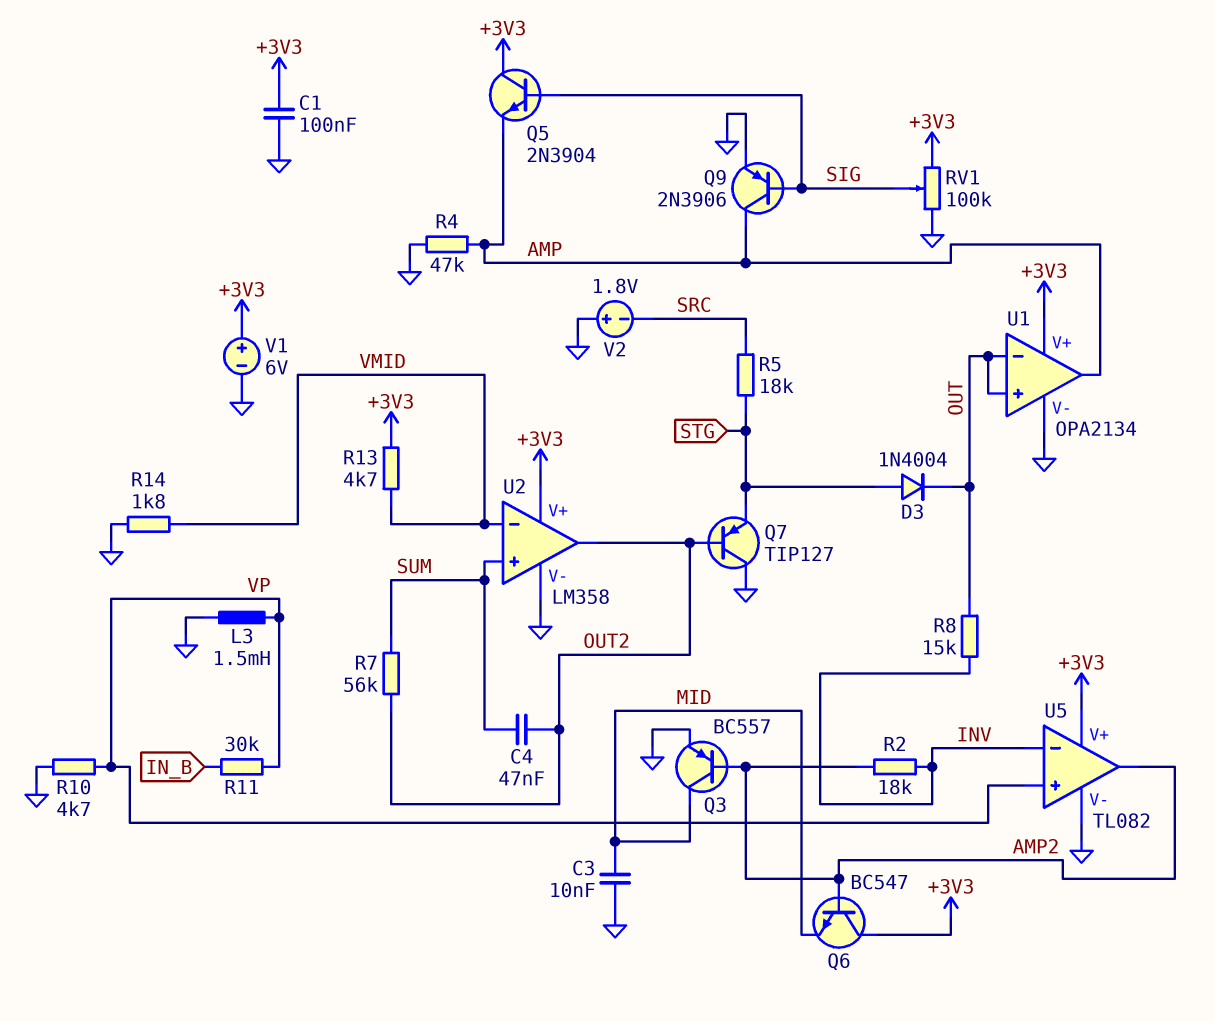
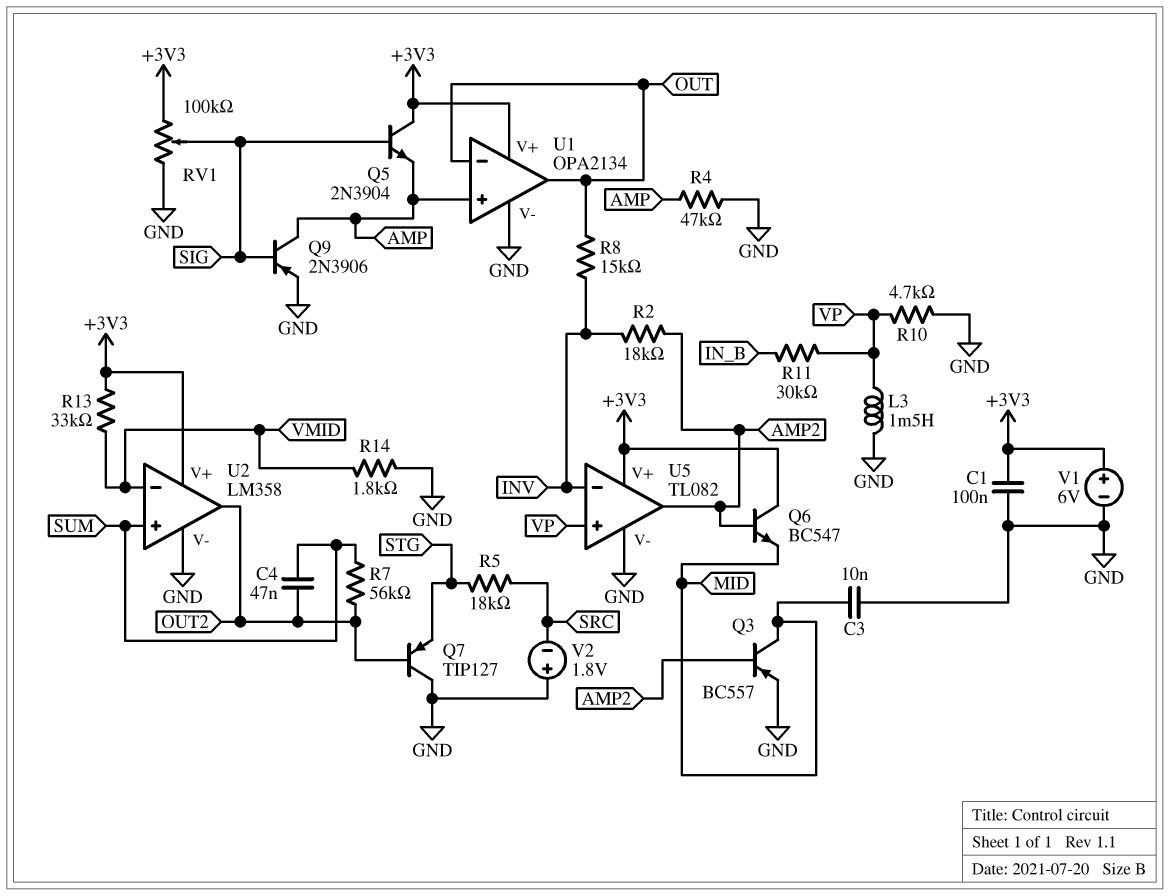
D3: diode 1N4004 (A STG, K OUT) -> none
R13: 4.7k (+3V3, VMID) -> 33k (+3V3, VMID)
U1 pin in+: OUT -> AMP
U1 pin out: AMP -> OUT

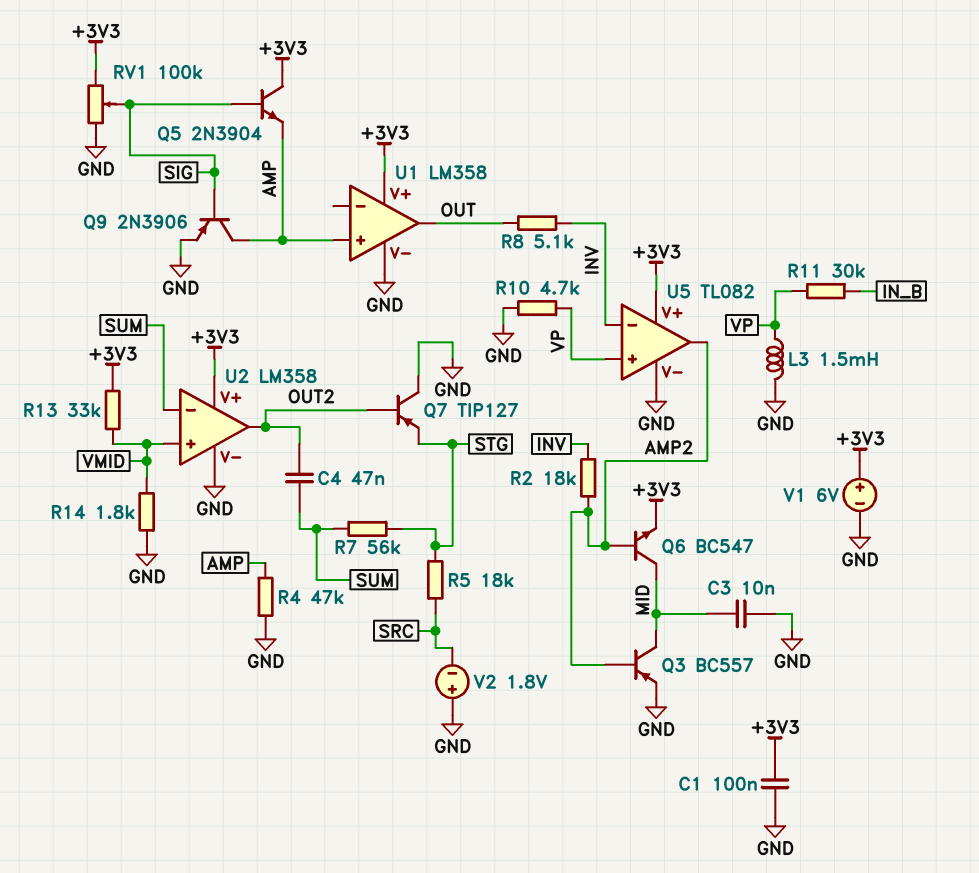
Q6: NPN BC547 (B AMP2, C +3V3, E MID) -> NPN BC547 (B AMP2, C MID, E +3V3)
R7: 56k (OUT2, SUM) -> 56k (STG, SUM)
R8: 15k (INV, OUT) -> 5.1k (INV, OUT)
U1: OPA2134 -> LM358
U1 pin in-: OUT -> none
U2 pin in+: SUM -> VMID
U2 pin in-: VMID -> SUM

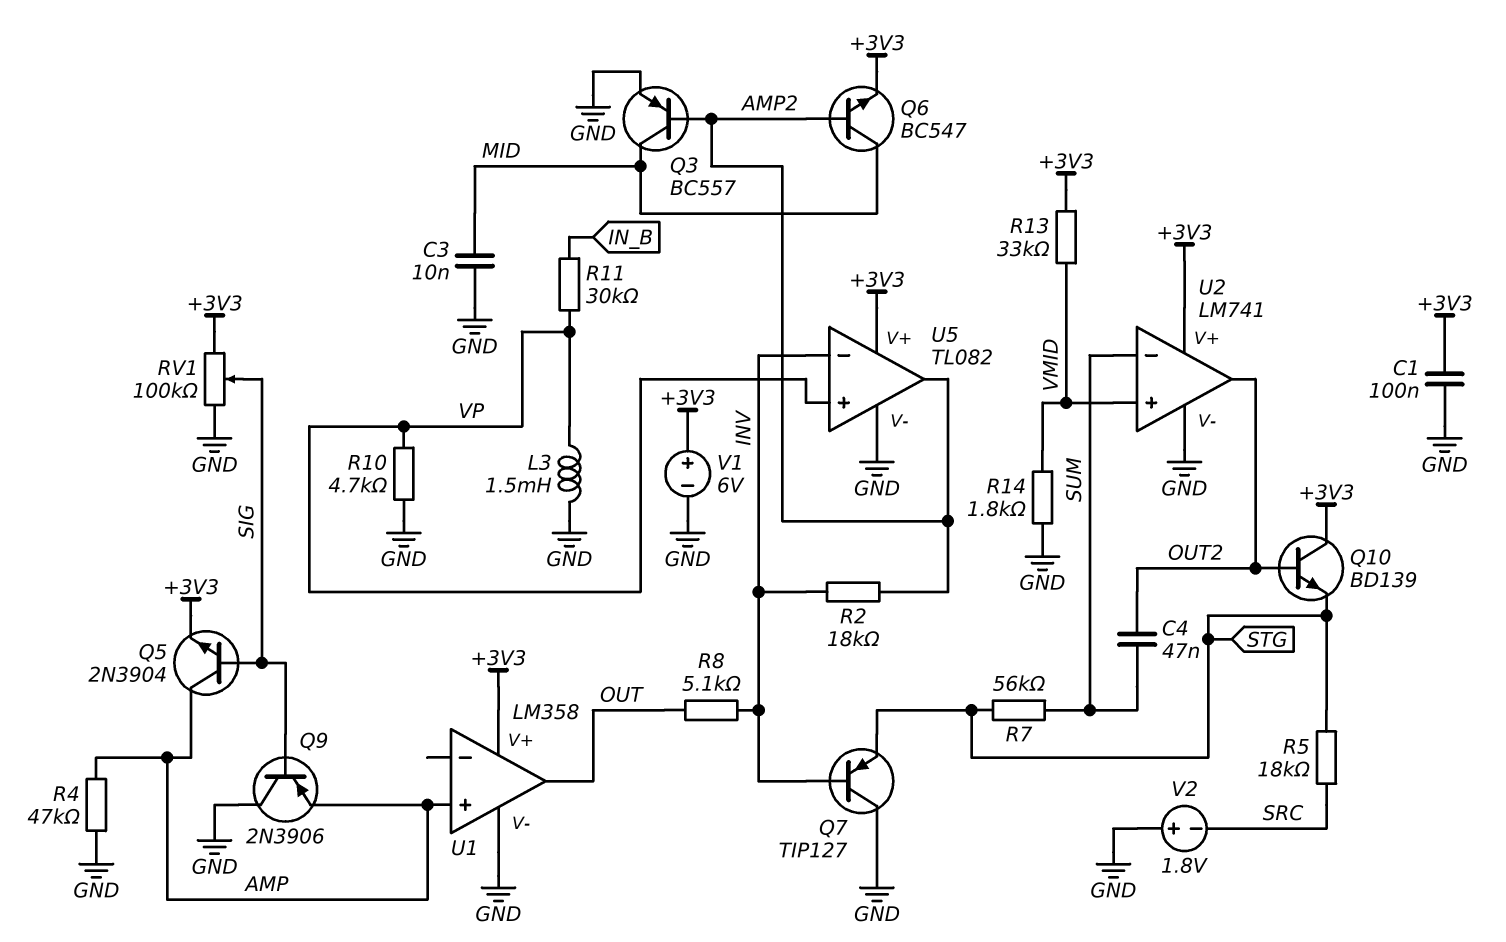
Q5: NPN 2N3904 (B SIG, C +3V3, E AMP) -> NPN 2N3904 (B SIG, C AMP, E +3V3)
Q7: PNP TIP127 (B OUT2, C GND, E STG) -> PNP TIP127 (B INV, C GND, E STG)
Q9: PNP 2N3906 (B SIG, C AMP, E GND) -> PNP 2N3906 (B SIG, C GND, E AMP)
Q10: none -> NPN BD139 (B OUT2, C +3V3, E STG)
U2: LM358 -> LM741

